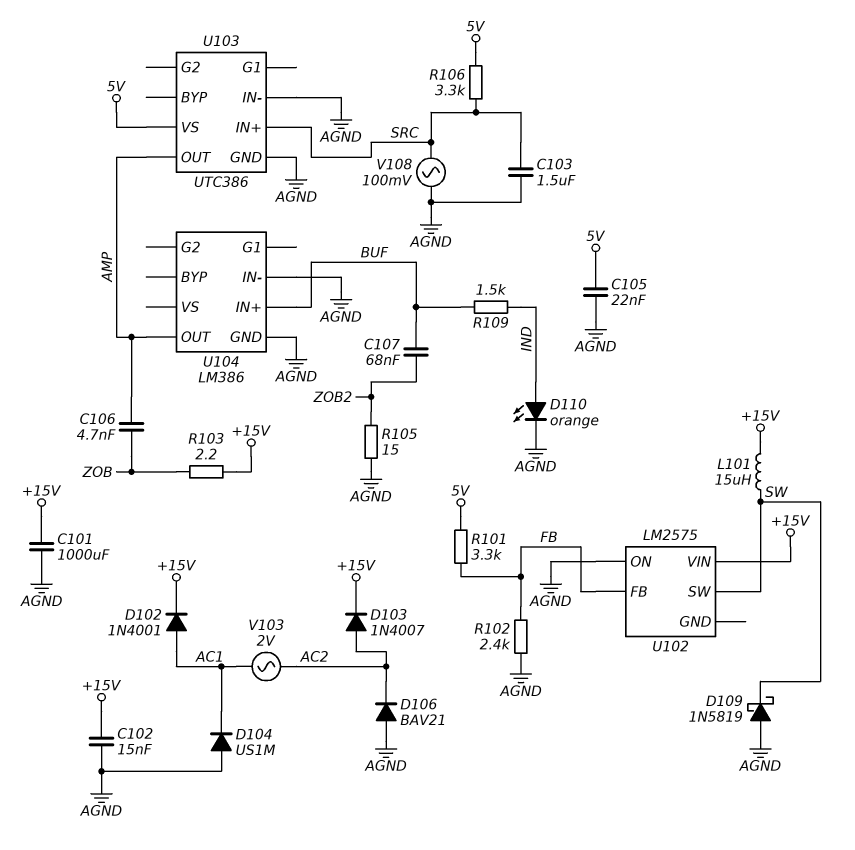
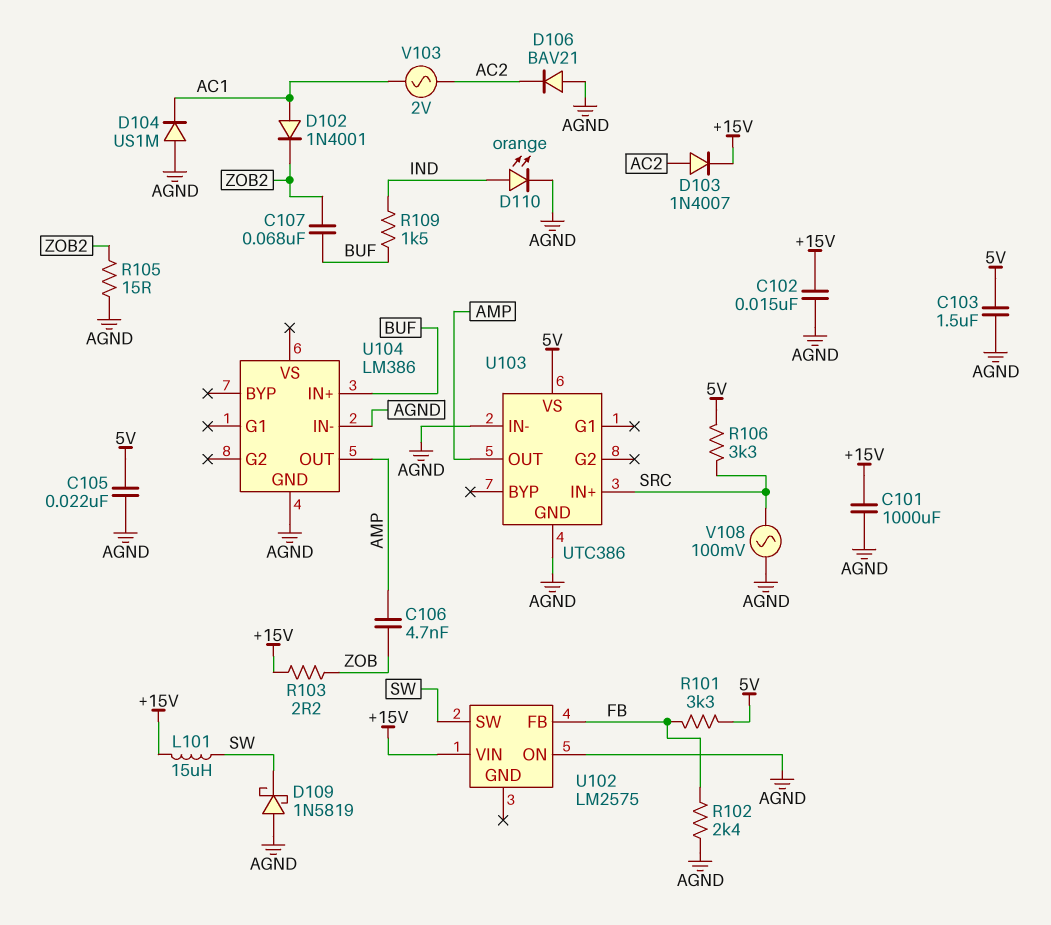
C103: 1.5uF (AGND, SRC) -> 1.5uF (5V, AGND)
D102: diode 1N4001 (A AC1, K +15V) -> diode 1N4001 (A AC1, K ZOB2)

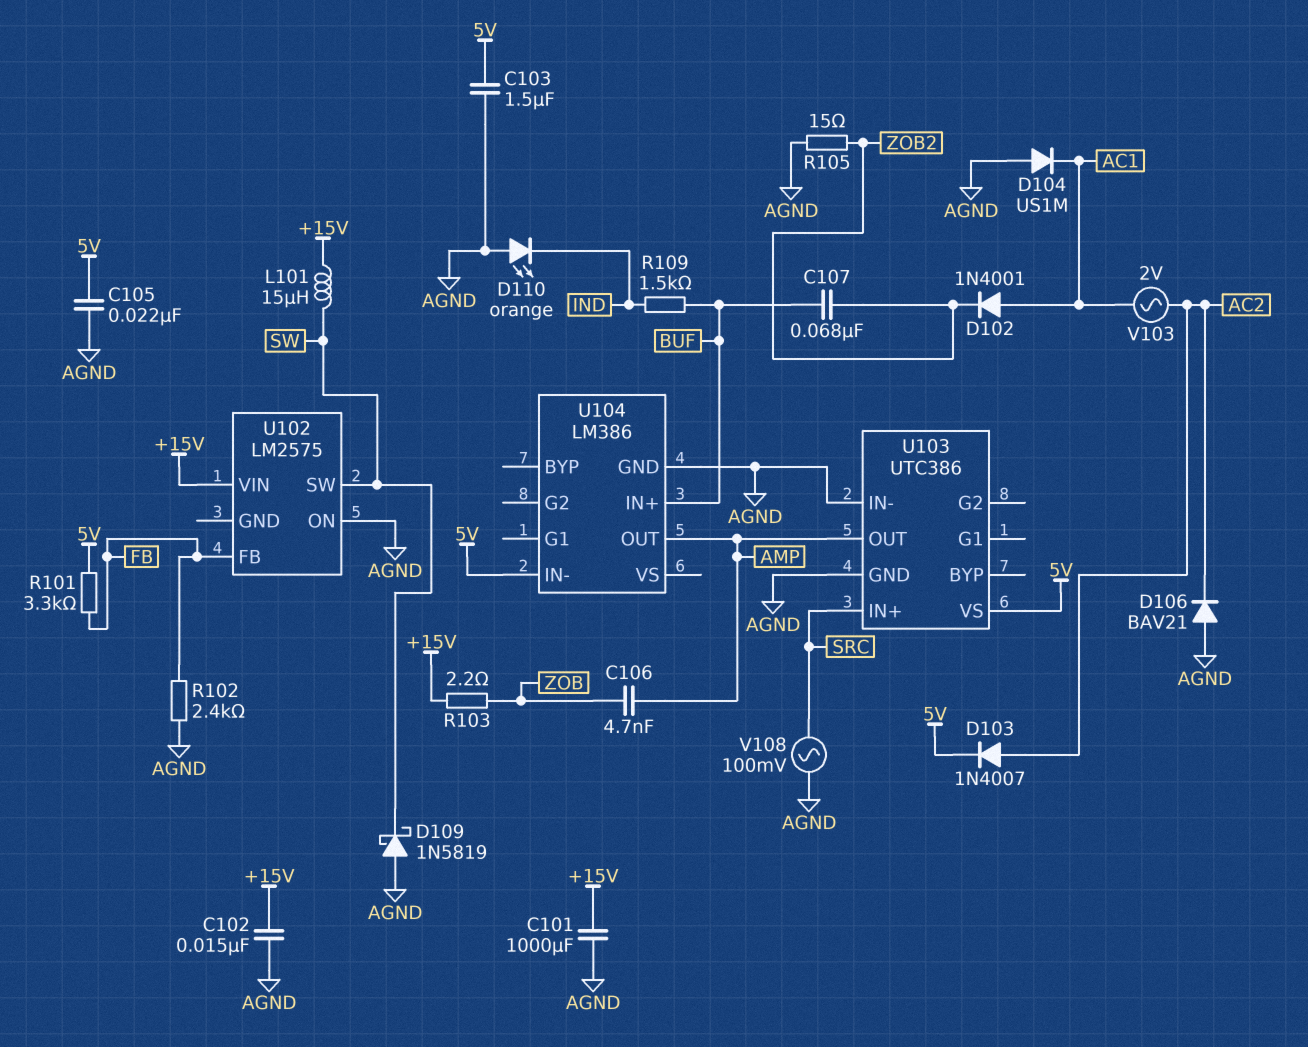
D103: diode 1N4007 (A AC2, K +15V) -> diode 1N4007 (A AC2, K 5V)
D110: LED orange (A IND, K AGND) -> LED orange (A AGND, K IND)
R106: 3.3k (5V, SRC) -> none
U104 pin IN-: AGND -> 5V

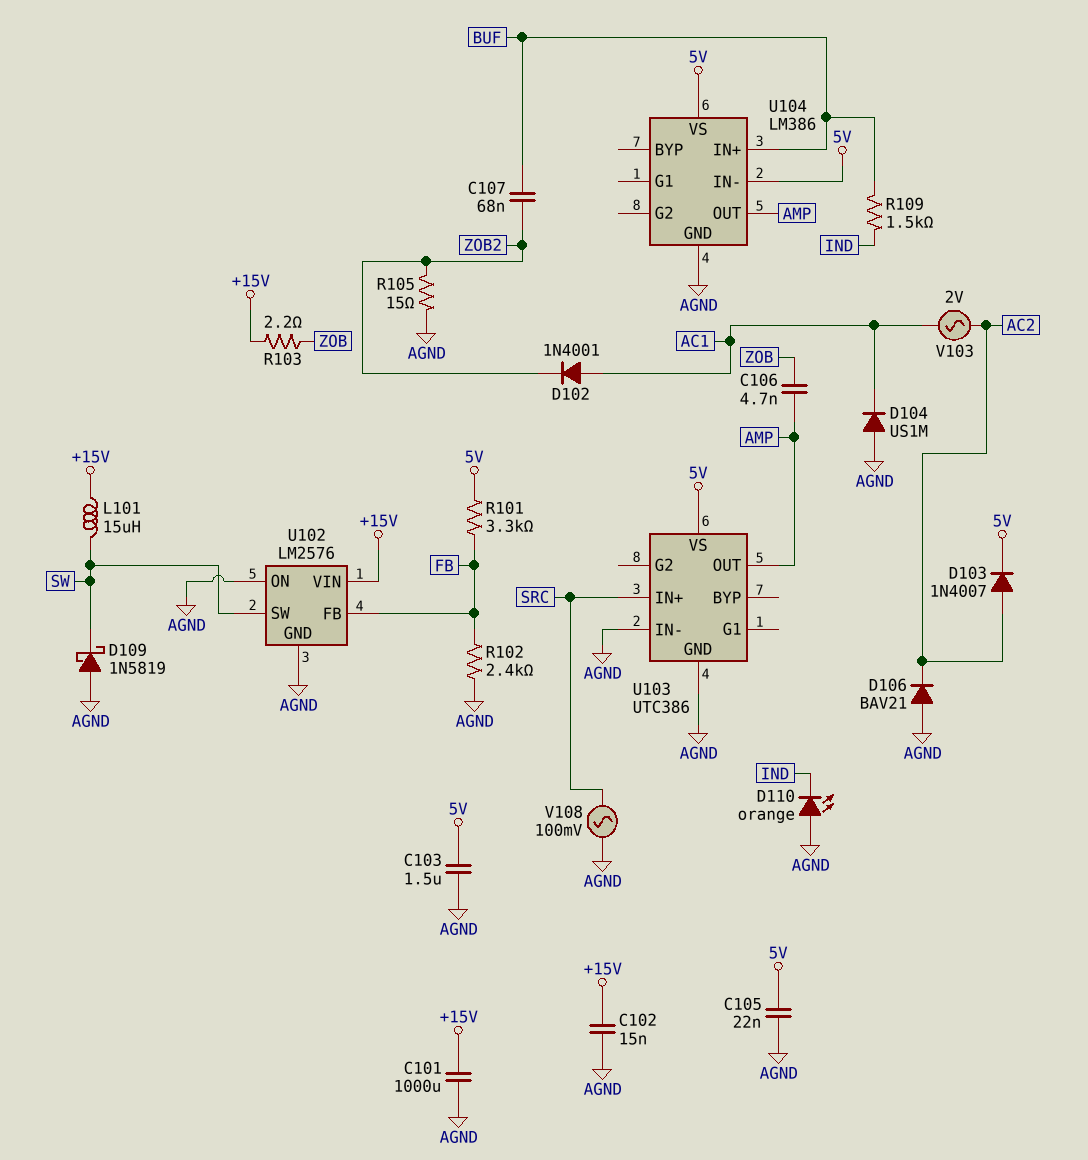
U102: LM2575 -> LM2576
U102 pin GND: none -> AGND
U104 pin VS: none -> 5V

